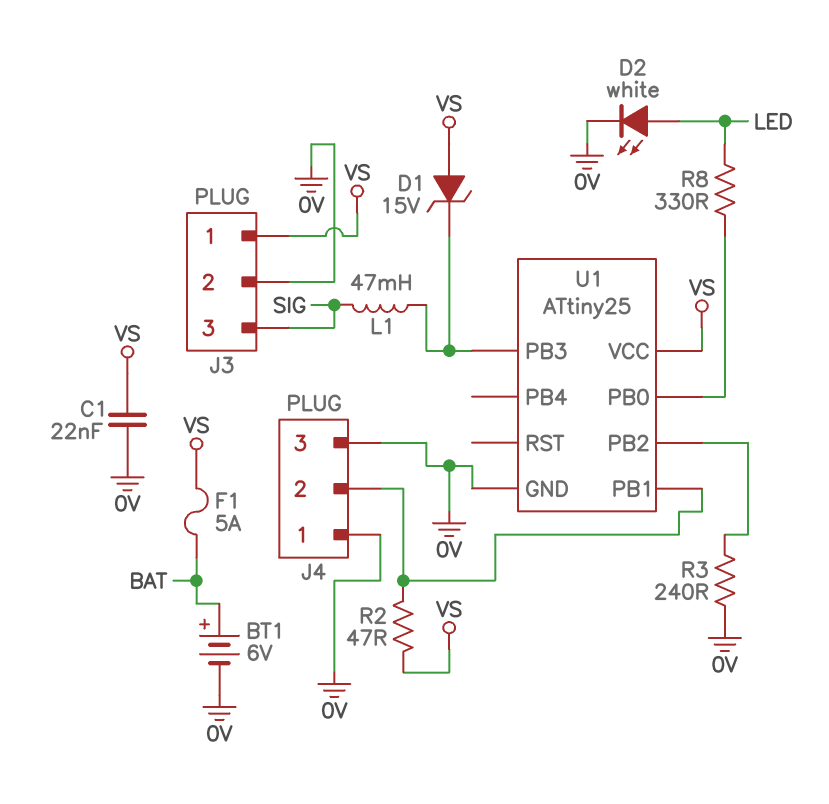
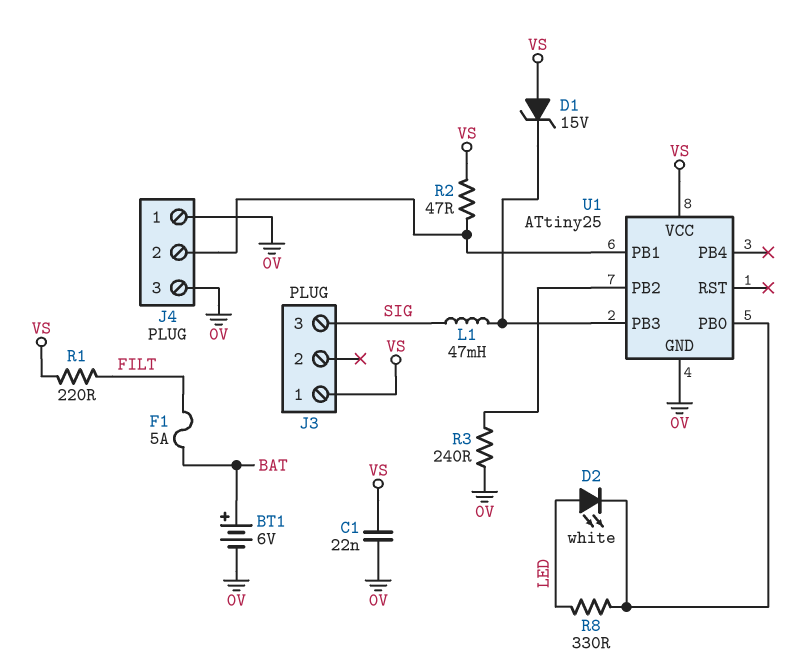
D2: LED white (A LED, K 0V) -> LED white (A LED, K U1/PB0)
F1: 5A (BAT, VS) -> 5A (BAT, FILT)
J3 pin 2: 0V -> none
R1: none -> 220 (FILT, VS)

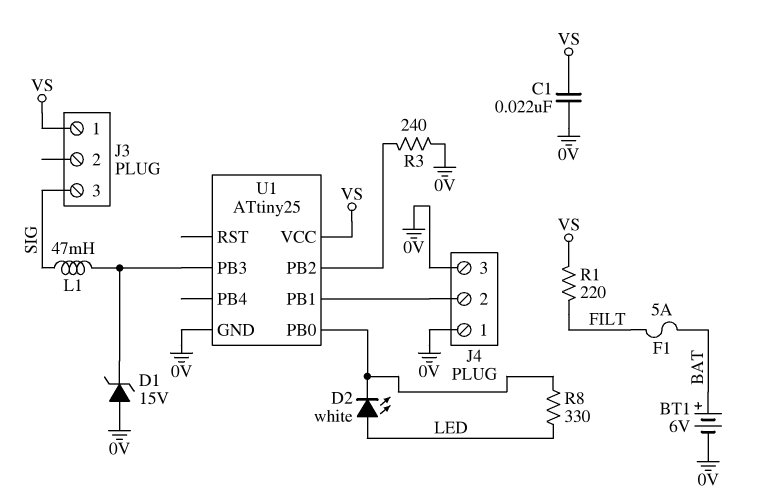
D1: zener 15V (A VS, K U1/PB3) -> zener 15V (A 0V, K U1/PB3)
R2: 47 (J4/2, VS) -> none

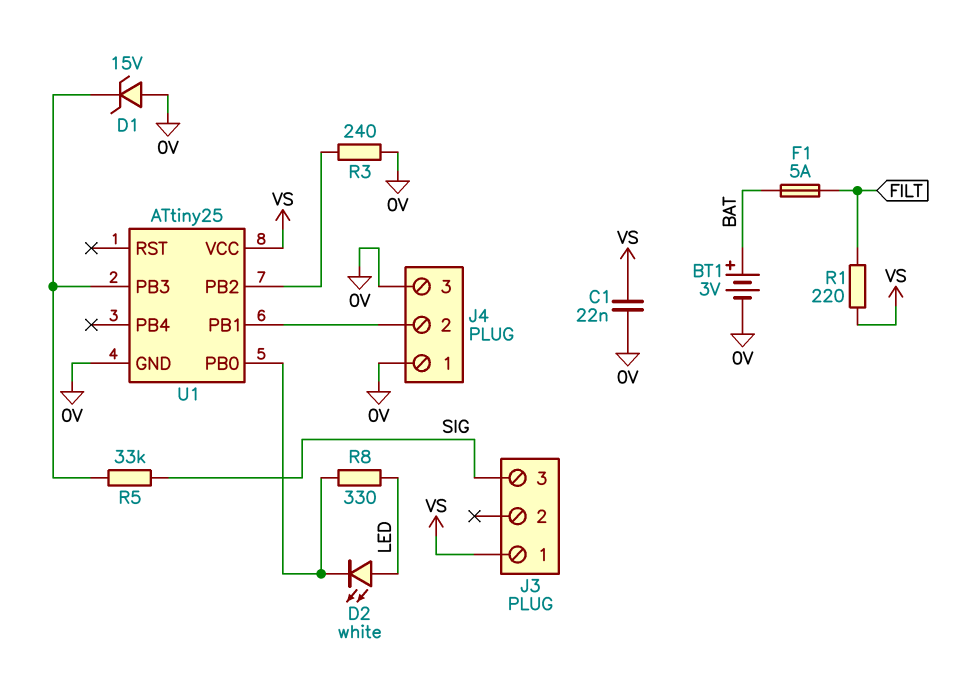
BT1: 6V (plus BAT, minus 0V) -> 3V (plus BAT, minus 0V)
L1: 47mH (SIG, U1/PB3) -> none
R5: none -> 33k (SIG, U1/PB3)

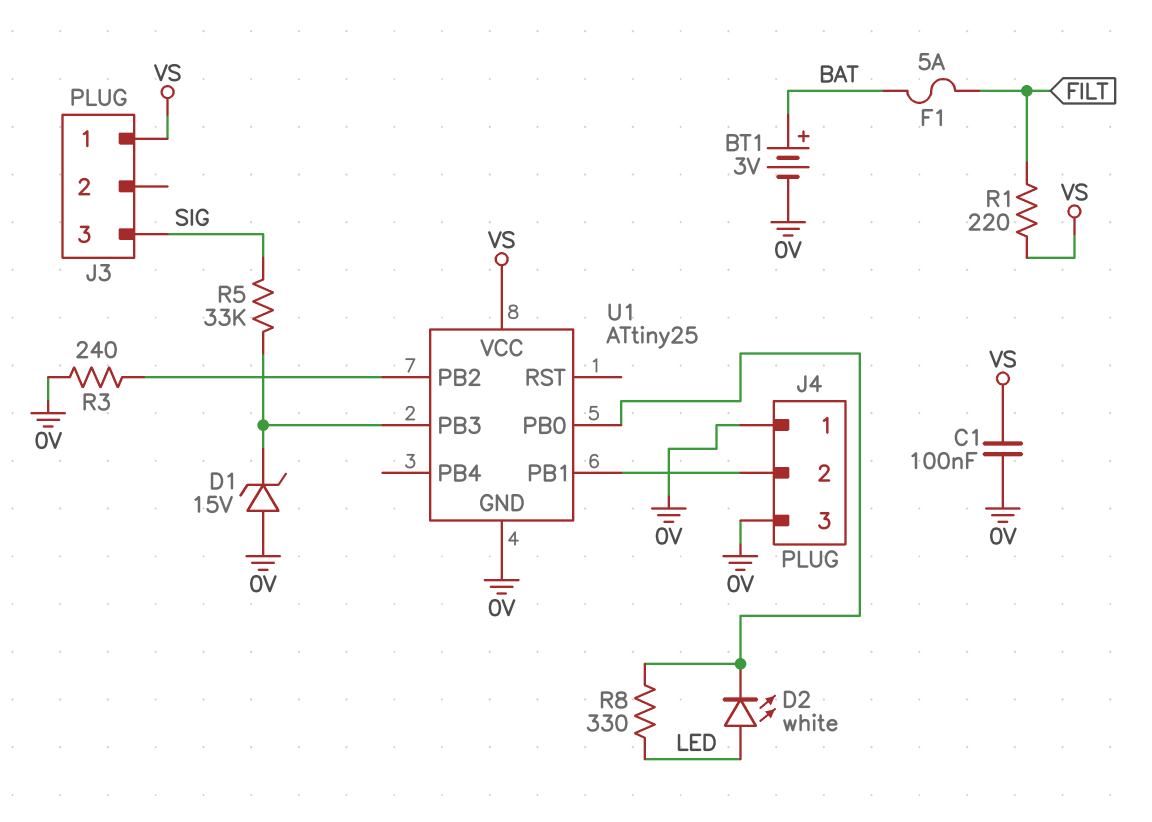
C1: 22nF (0V, VS) -> 100nF (0V, VS)

